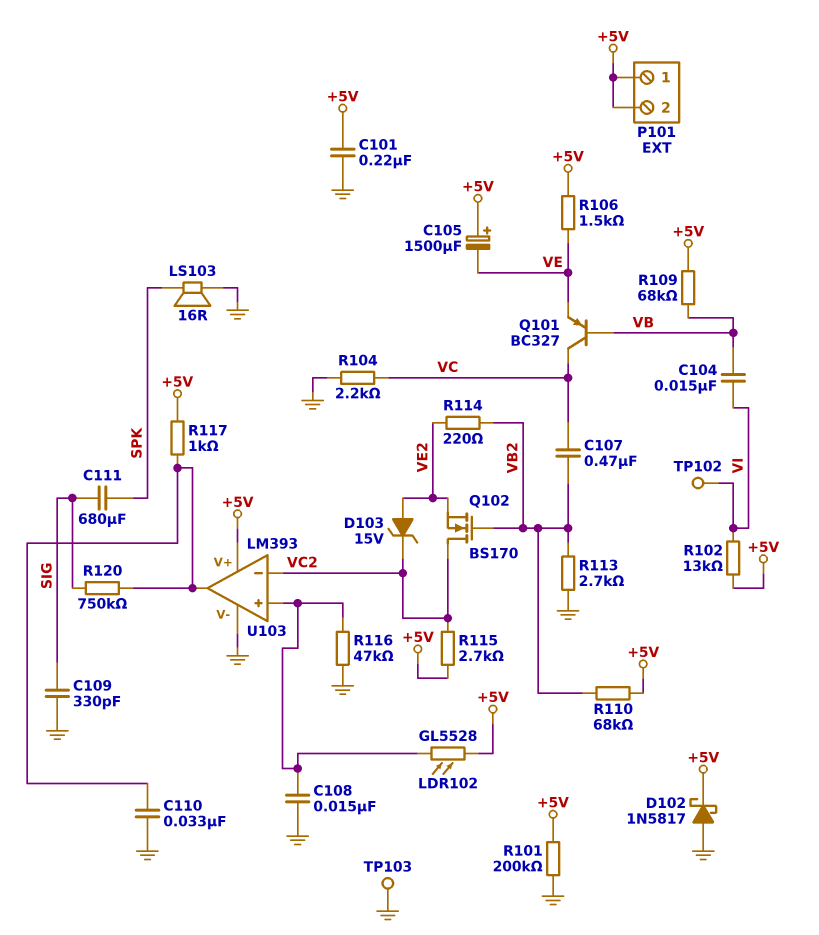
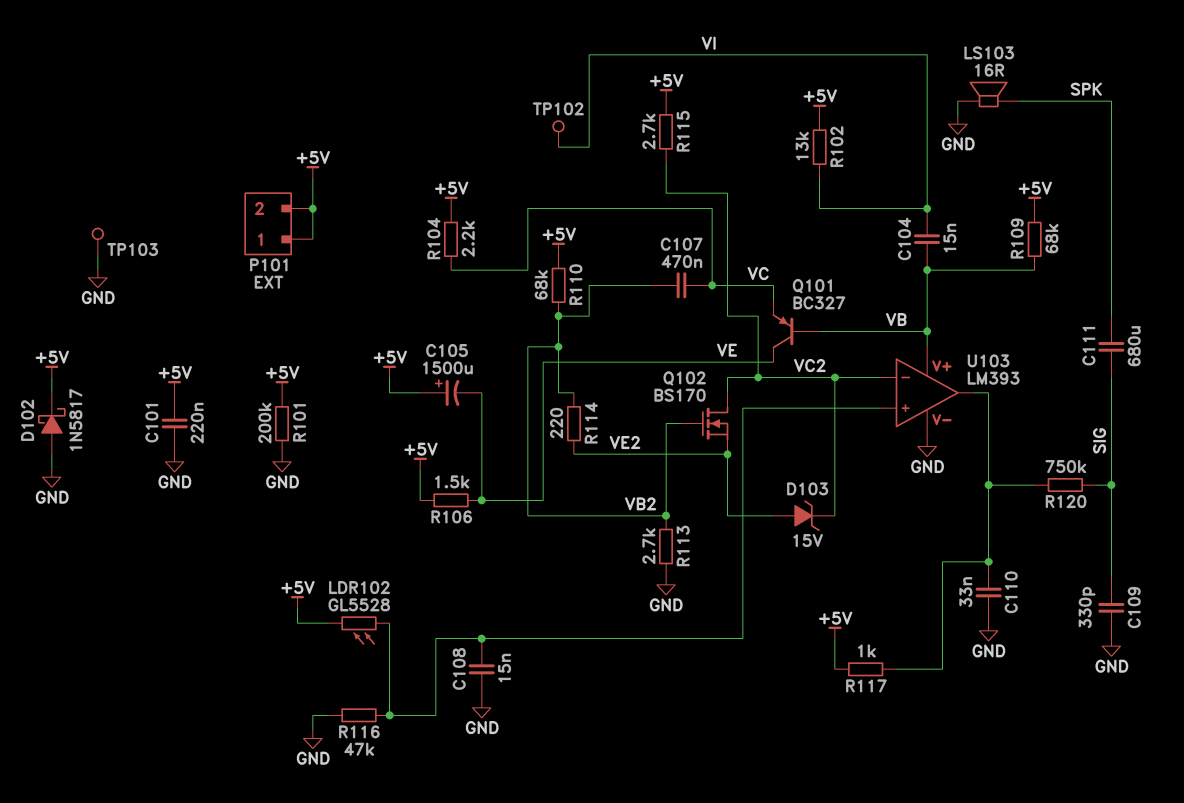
Q101: PNP BC327 (B VB, C VC, E VE) -> PNP BC327 (B VB, C VE, E VC)
R104: 2.2k (GND, VC) -> 2.2k (+5V, VC)
U103 pin V+: +5V -> VB

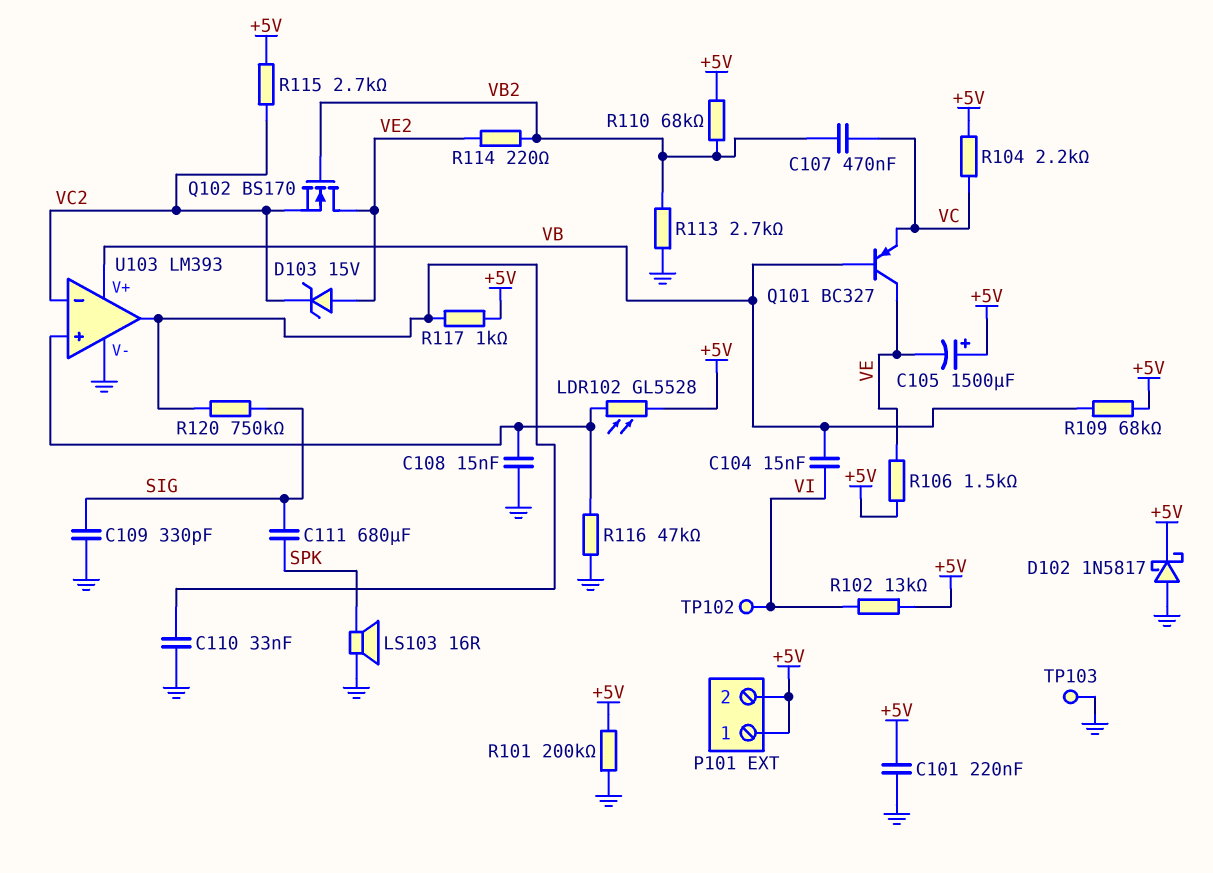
Q102: NMOS BS170 (G VB2, D VC2, S VE2) -> NMOS BS170 (G VB2, D VE2, S VC2)

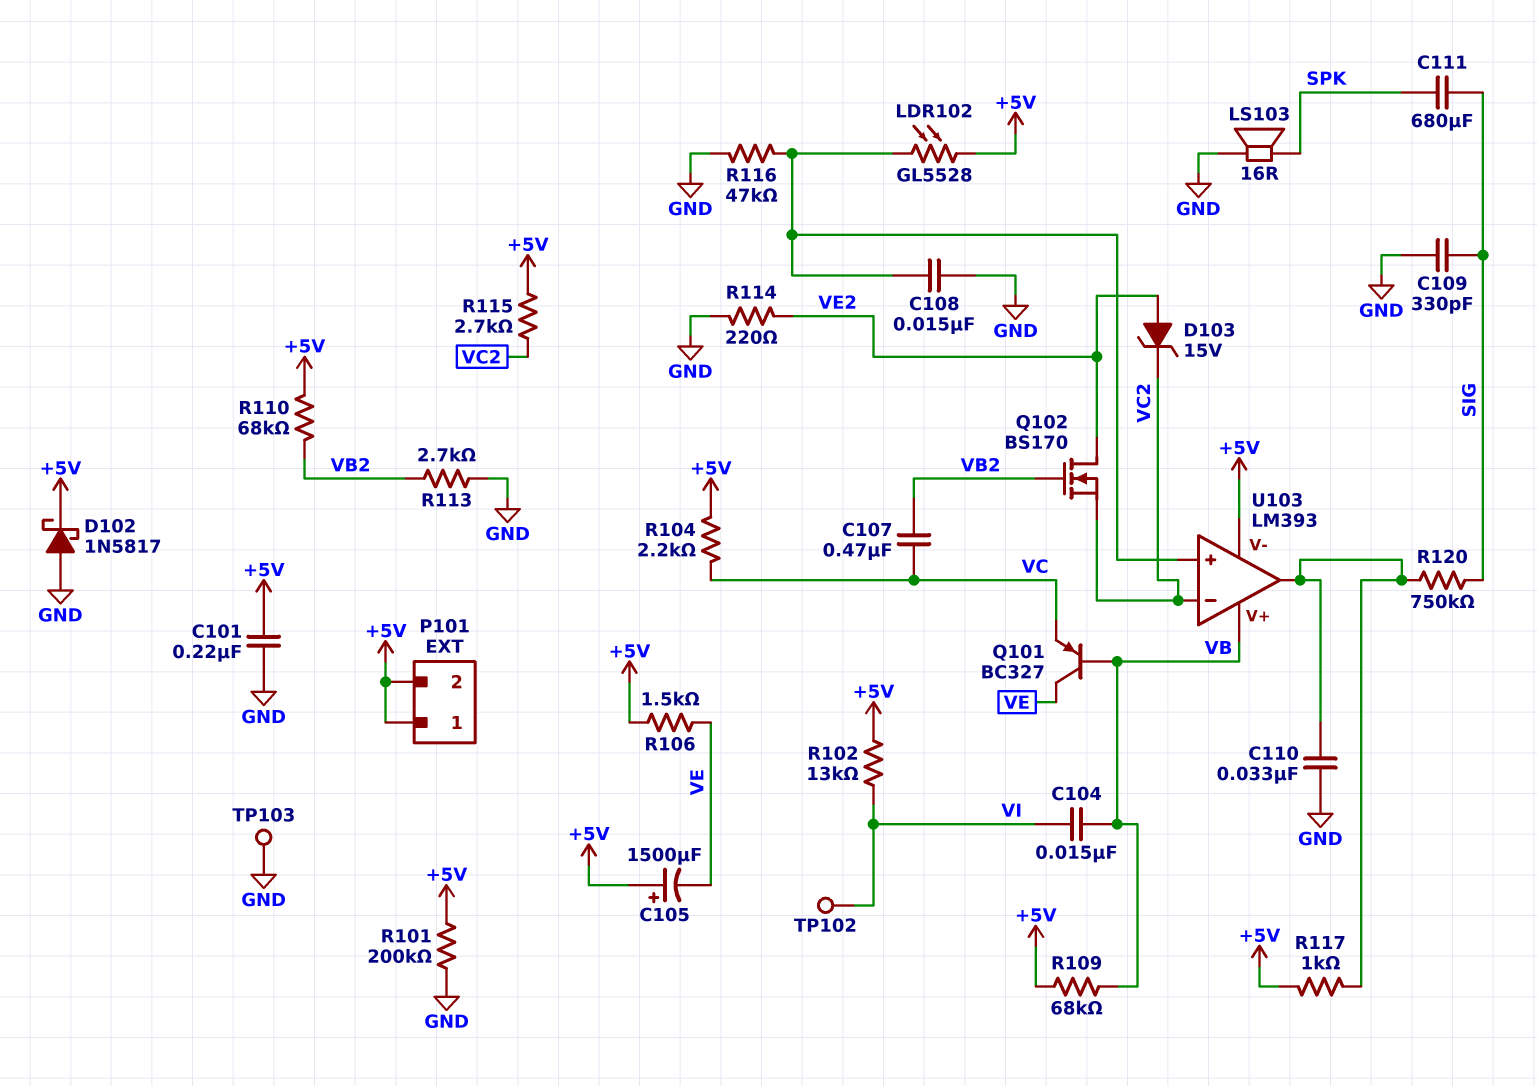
R114: 220 (VB2, VE2) -> 220 (GND, VE2)
U103 pin V-: GND -> +5V

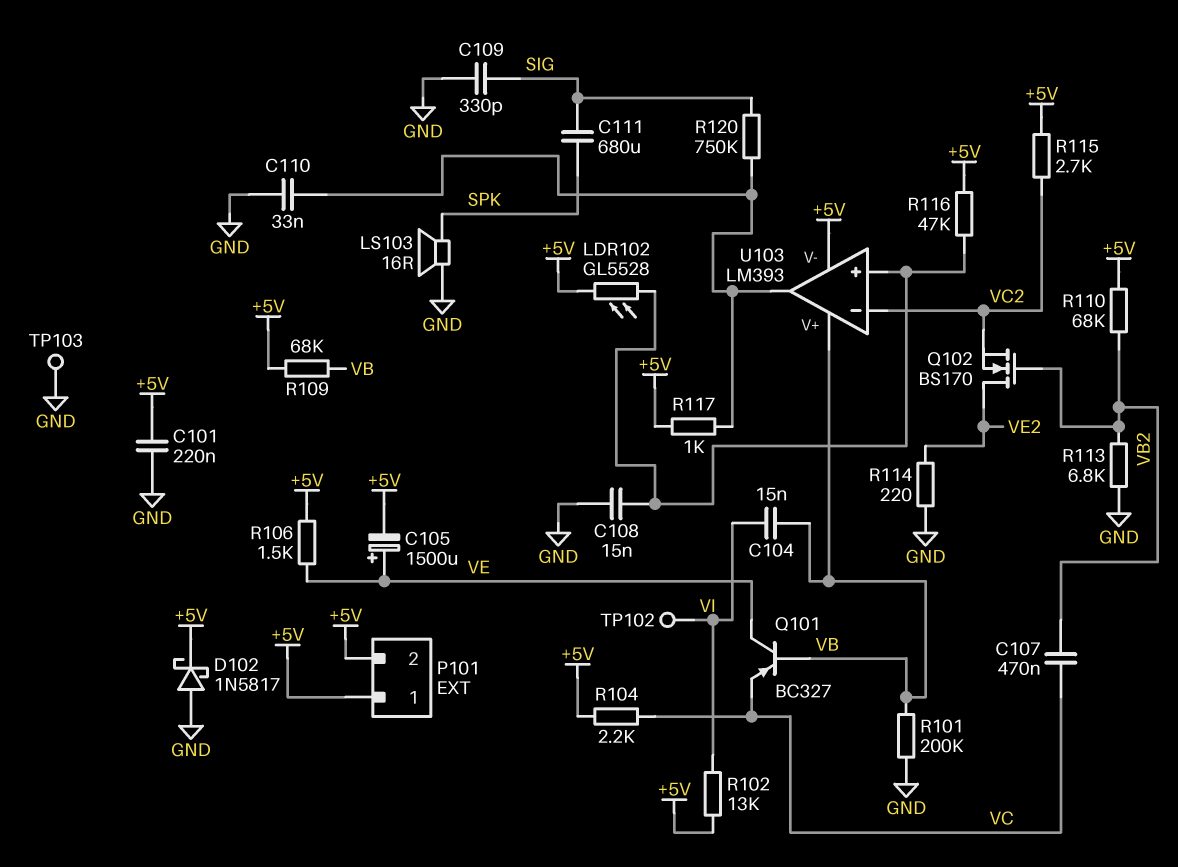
C105: 1500uF (plus +5V, minus VE) -> 1500uF (plus VE, minus +5V)
D103: zener 15V (A VE2, K VC2) -> none
R101: 200k (+5V, GND) -> 200k (GND, VB)
R113: 2.7k (GND, VB2) -> 6.8k (GND, VB2)
R116: 47k (GND, U103/in+) -> 47k (+5V, U103/in+)

